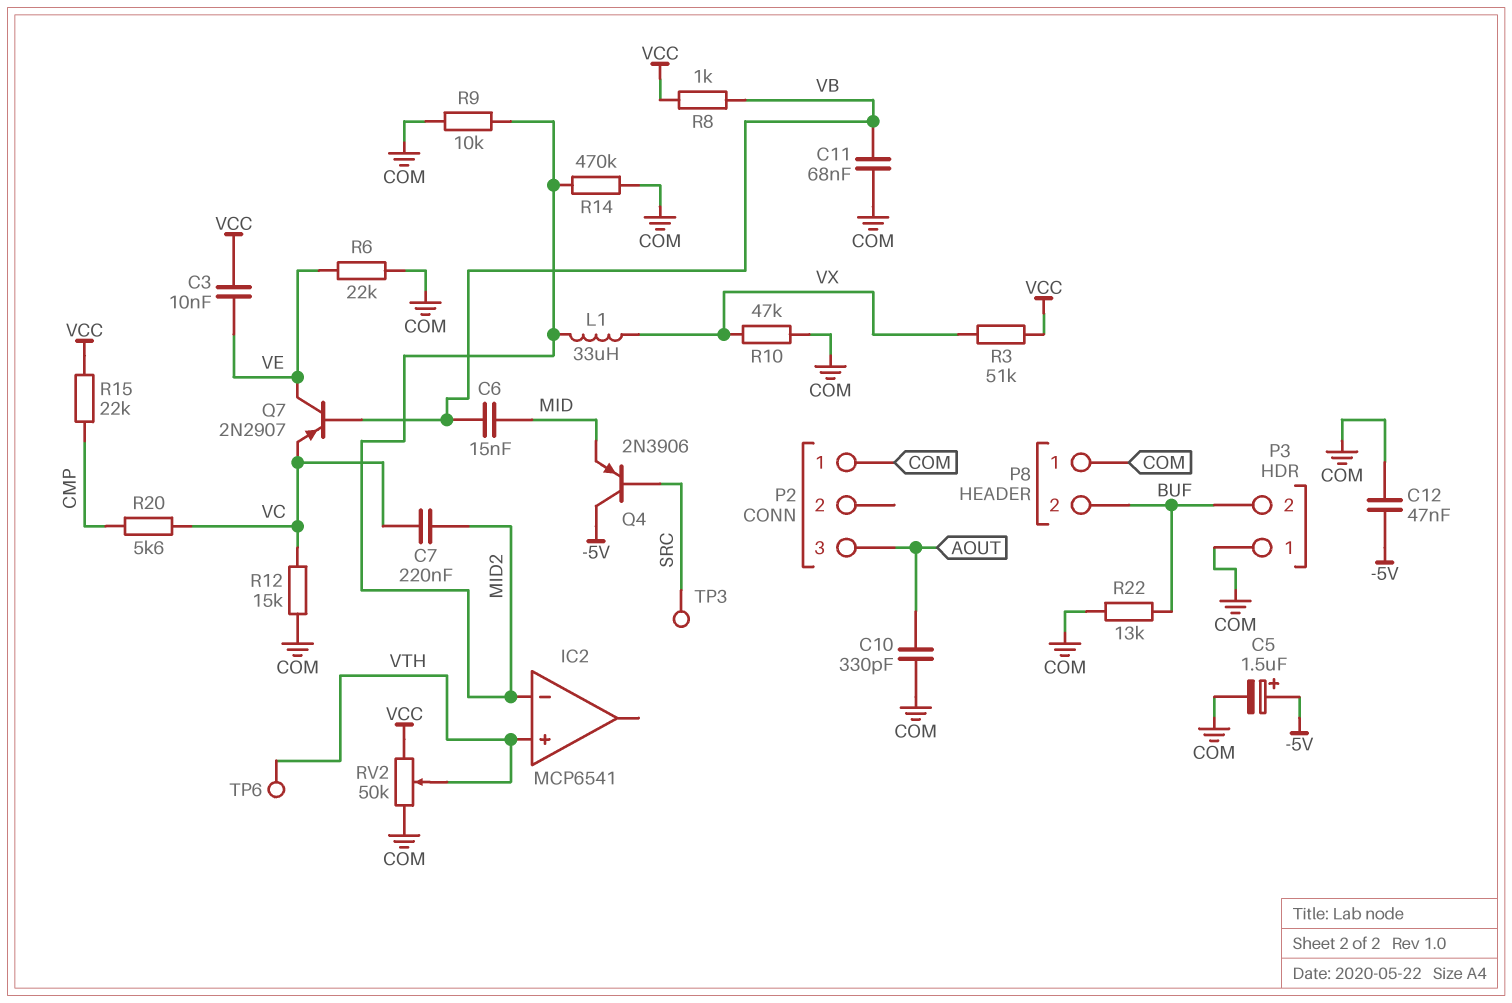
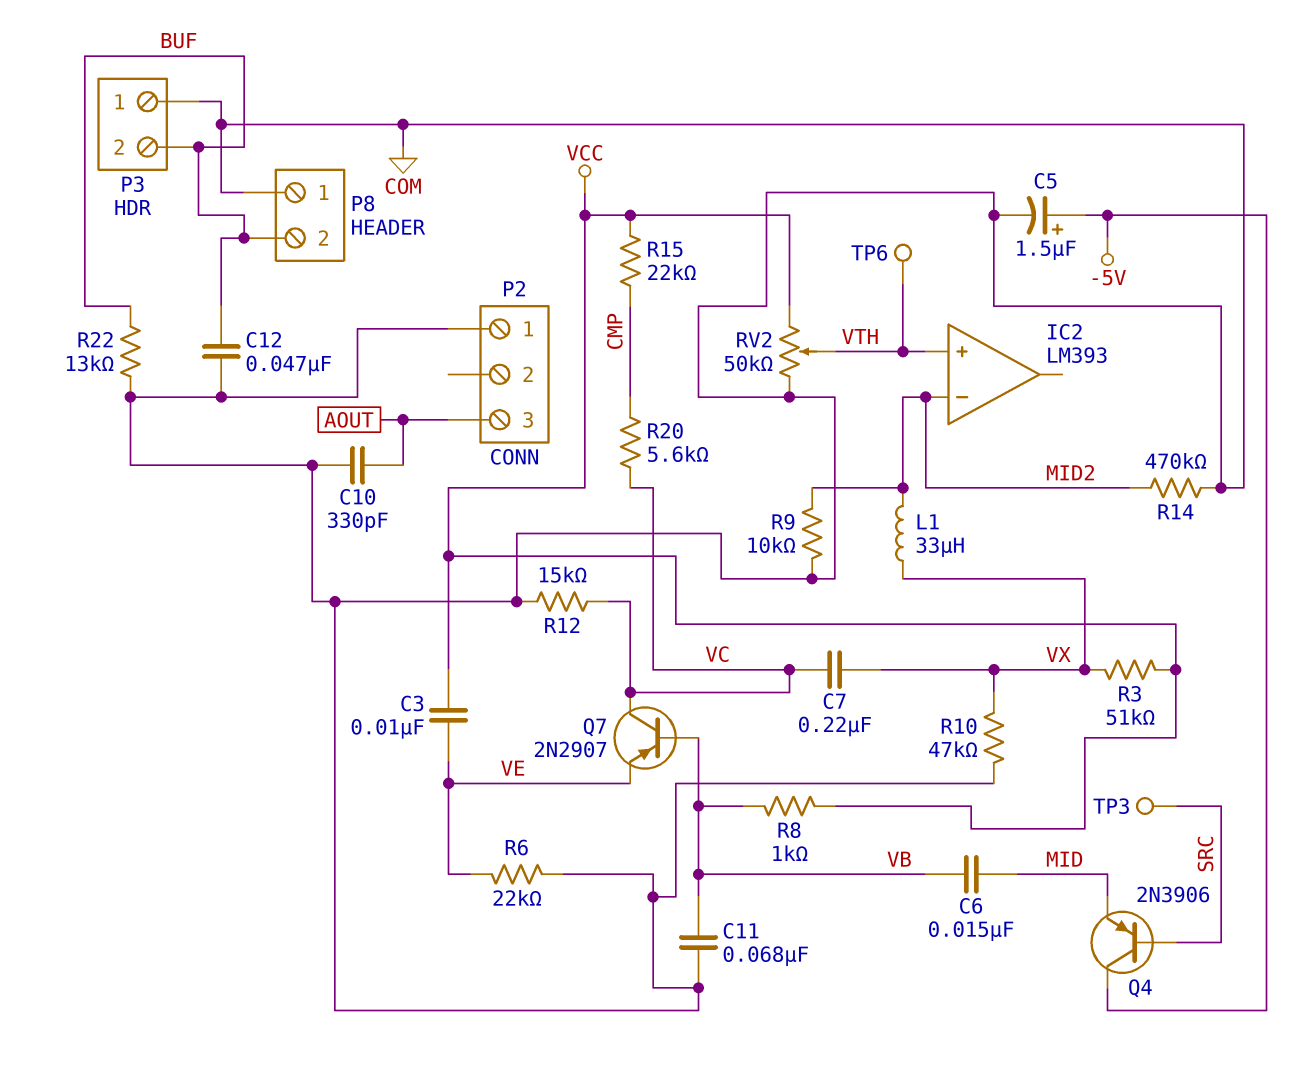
C7: 220nF (MID2, VC) -> 220nF (VC, VX)
C12: 47nF (-5V, COM) -> 47nF (BUF, COM)
IC2: MCP6541 -> LM393
Q7: PNP 2N2907 (B VB, C VE, E VC) -> PNP 2N2907 (B VB, C VC, E VE)

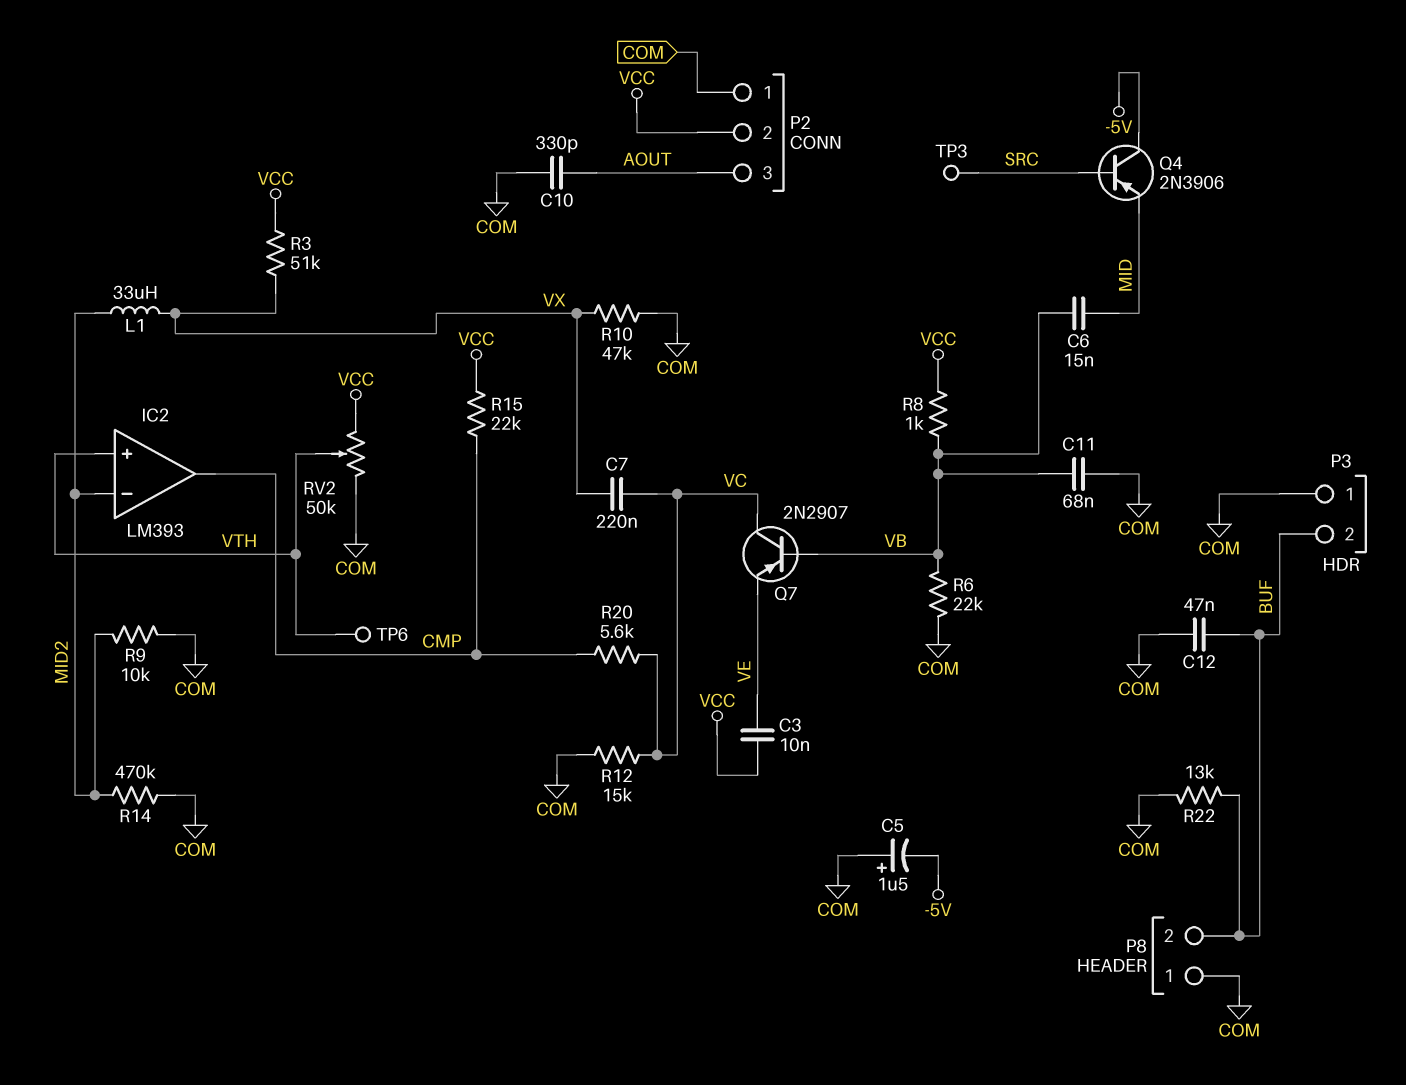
C5: 1.5uF (plus -5V, minus COM) -> 1.5uF (plus COM, minus -5V)
IC2 pin out: none -> CMP
P2 pin 2: none -> VCC
R6: 22k (COM, VE) -> 22k (COM, VB)

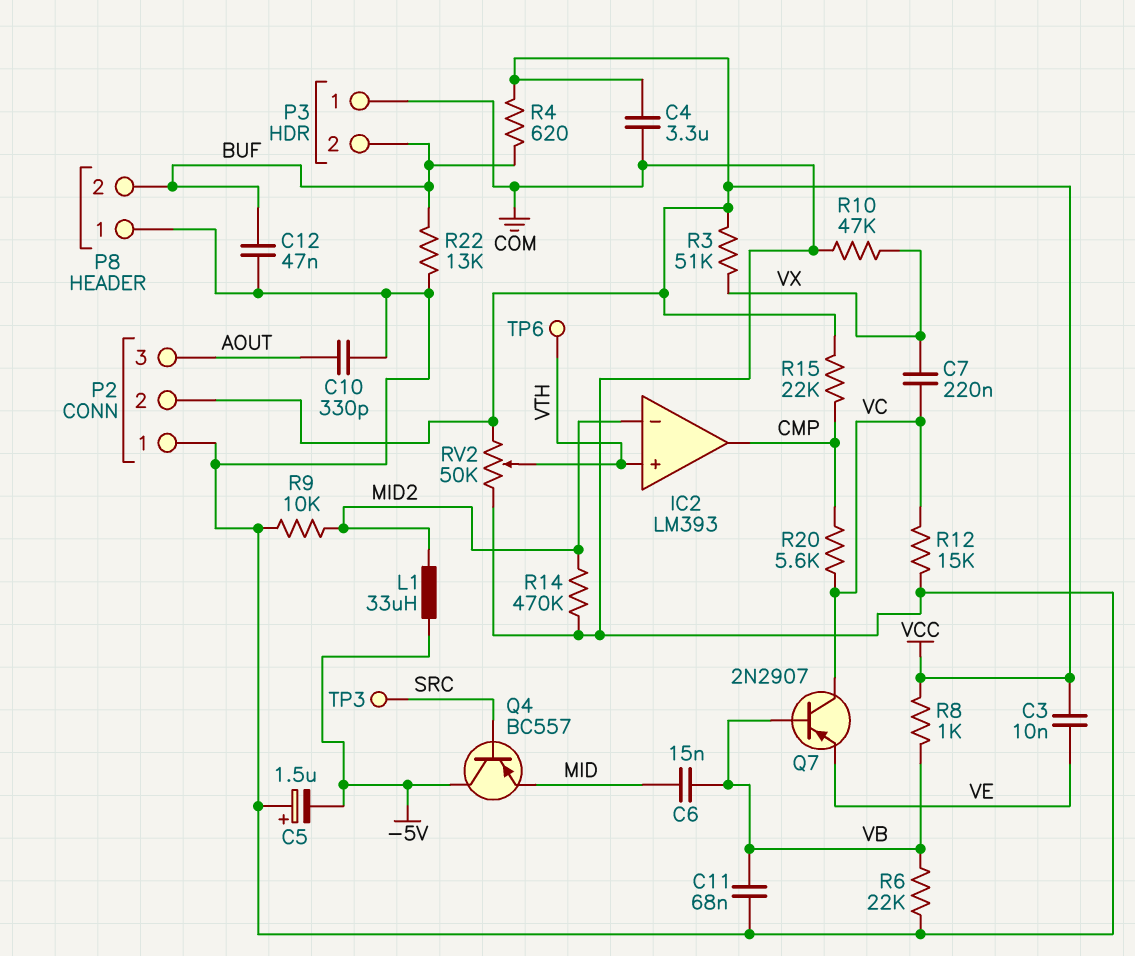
C4: none -> 3.3uF (COM, VCC)
L1: 33uH (MID2, VX) -> 33uH (-5V, MID2)
Q4: PNP 2N3906 (B SRC, C -5V, E MID) -> PNP BC557 (B SRC, C -5V, E MID)
R4: none -> 620 (BUF, VCC)

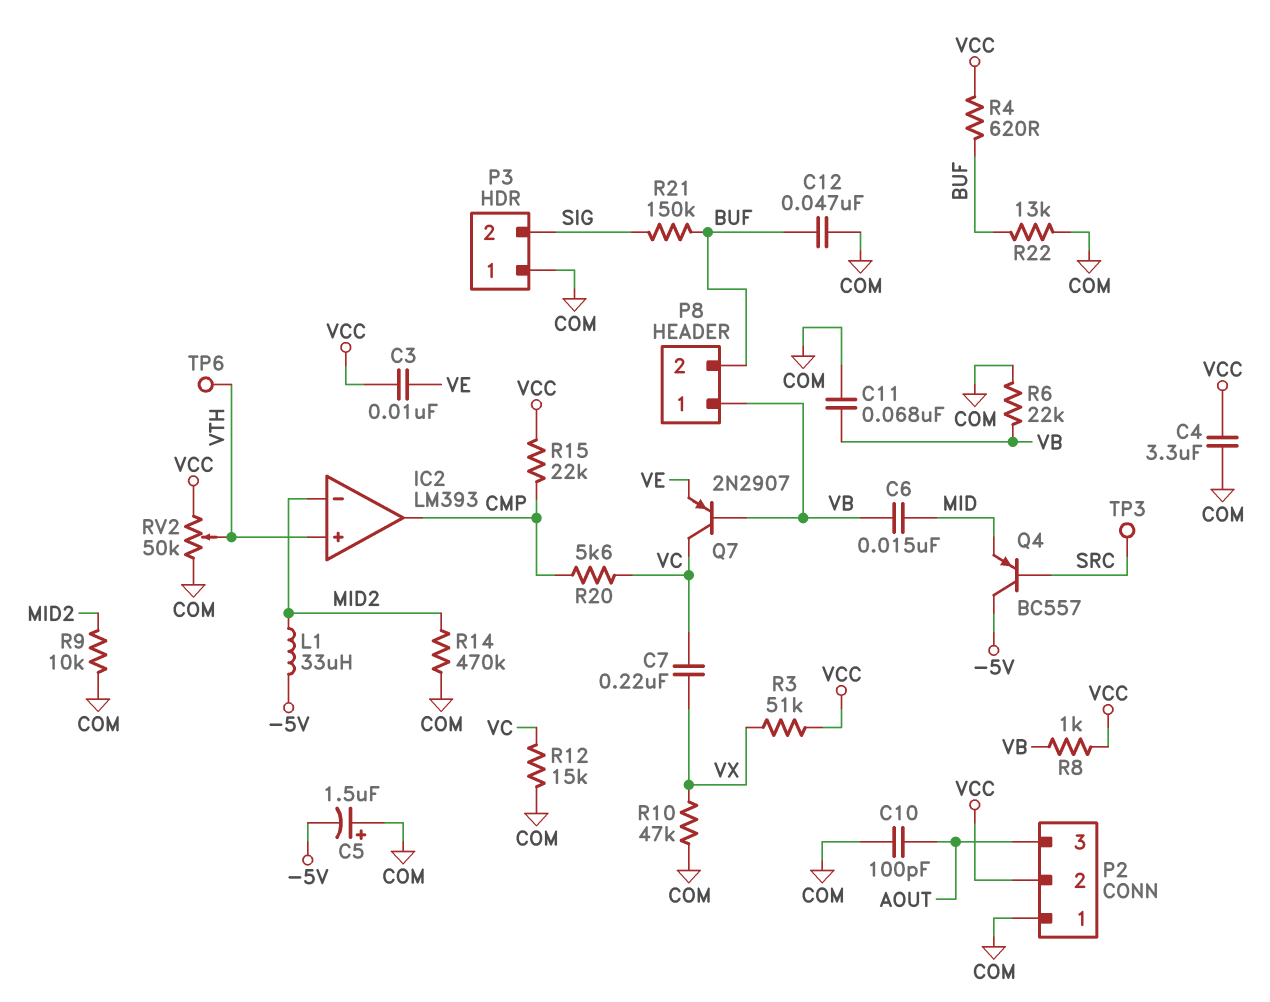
C10: 330pF (AOUT, COM) -> 100pF (AOUT, COM)
P3 pin 2: BUF -> SIG
P8 pin 1: COM -> VB
R21: none -> 150k (BUF, SIG)

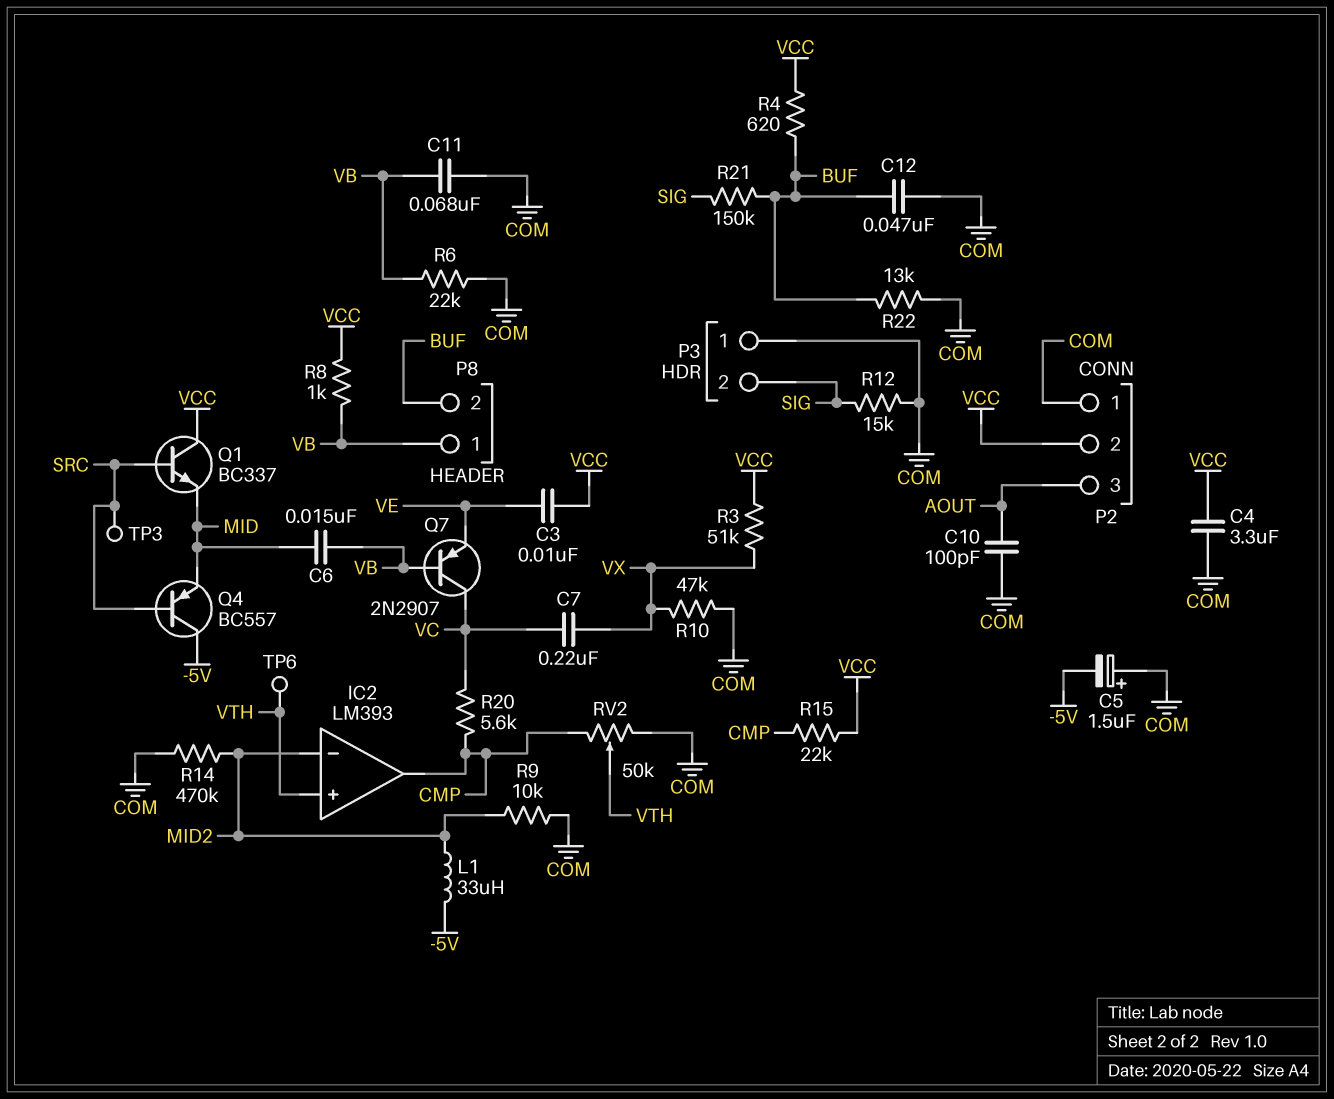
Q1: none -> NPN BC337 (B SRC, C VCC, E MID)
R12: 15k (COM, VC) -> 15k (COM, SIG)
RV2: 50k (COM, VCC, wiper VTH) -> 50k (CMP, COM, wiper VTH)

